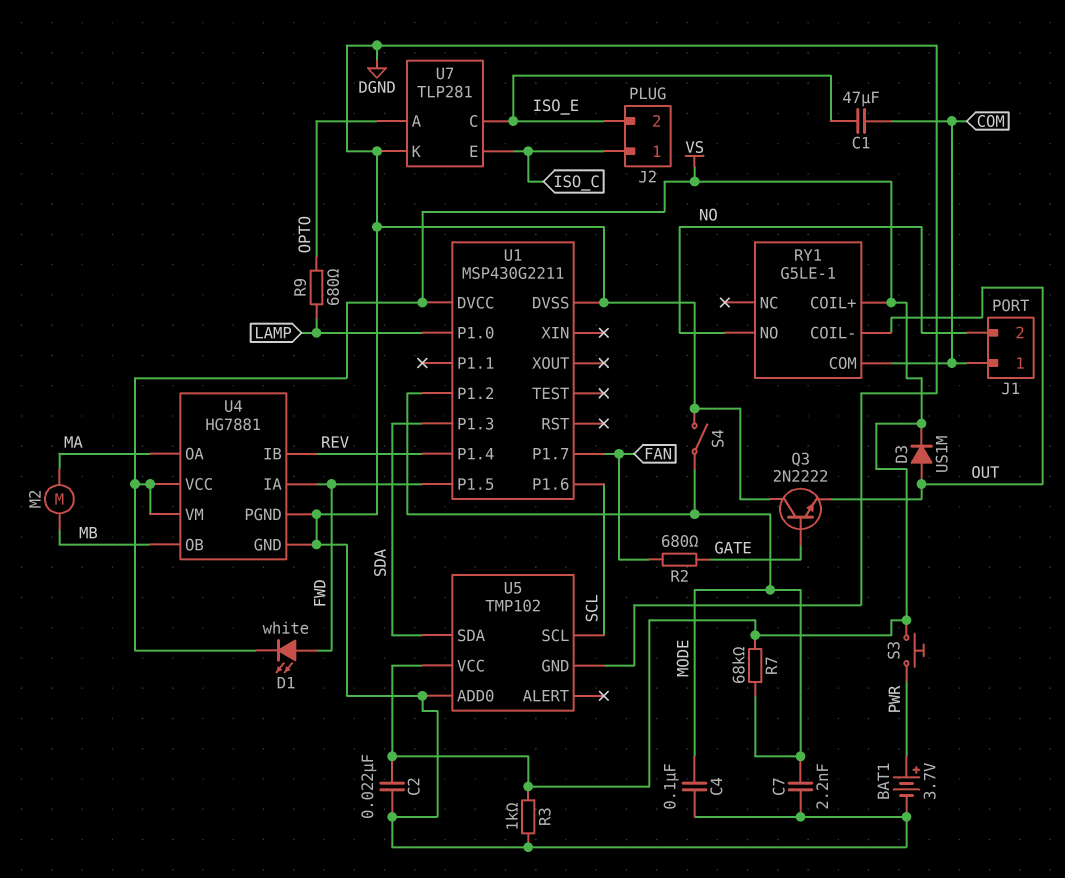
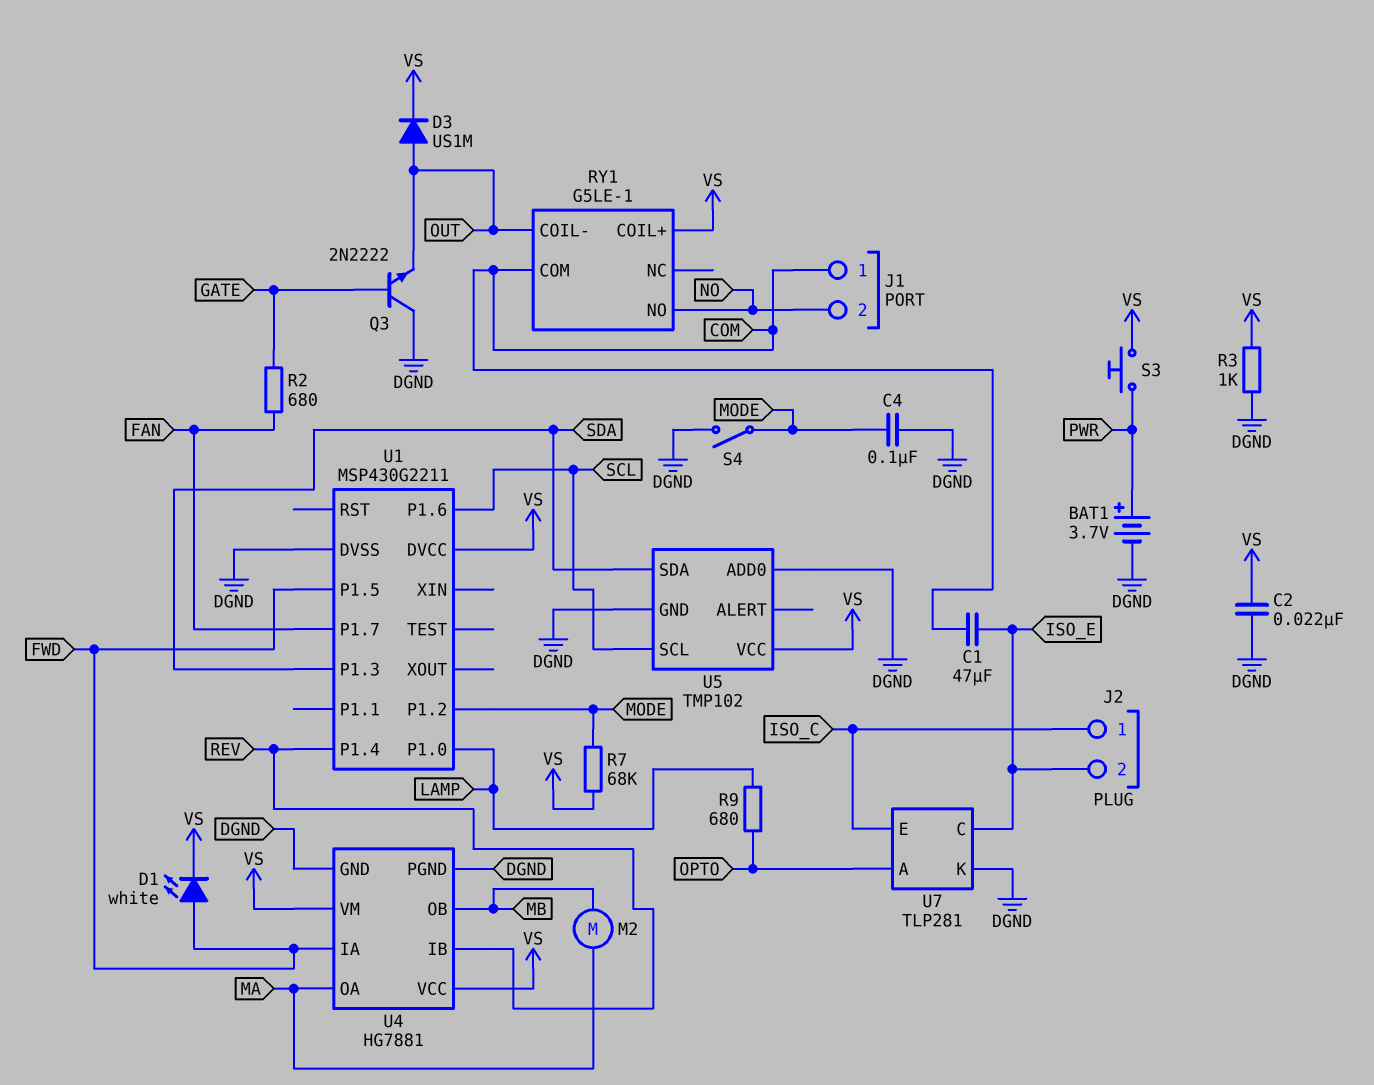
C7: 2.2nF (DGND, MODE) -> none

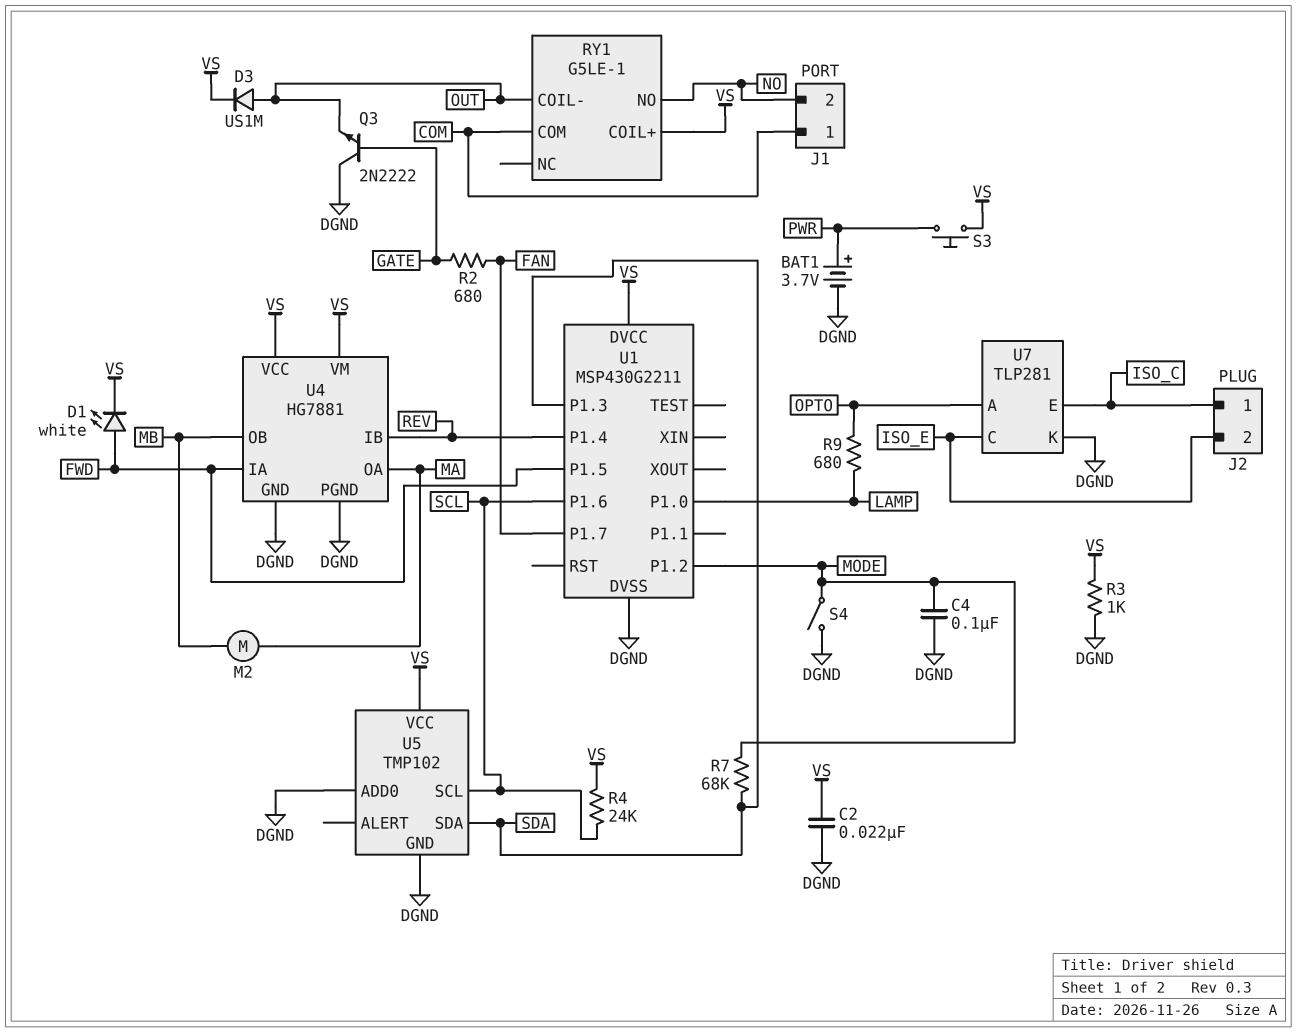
C1: 47uF (COM, ISO_E) -> none
R4: none -> 24k (SCL, VS)
R7: 68k (MODE, VS) -> 68k (MODE, SDA)

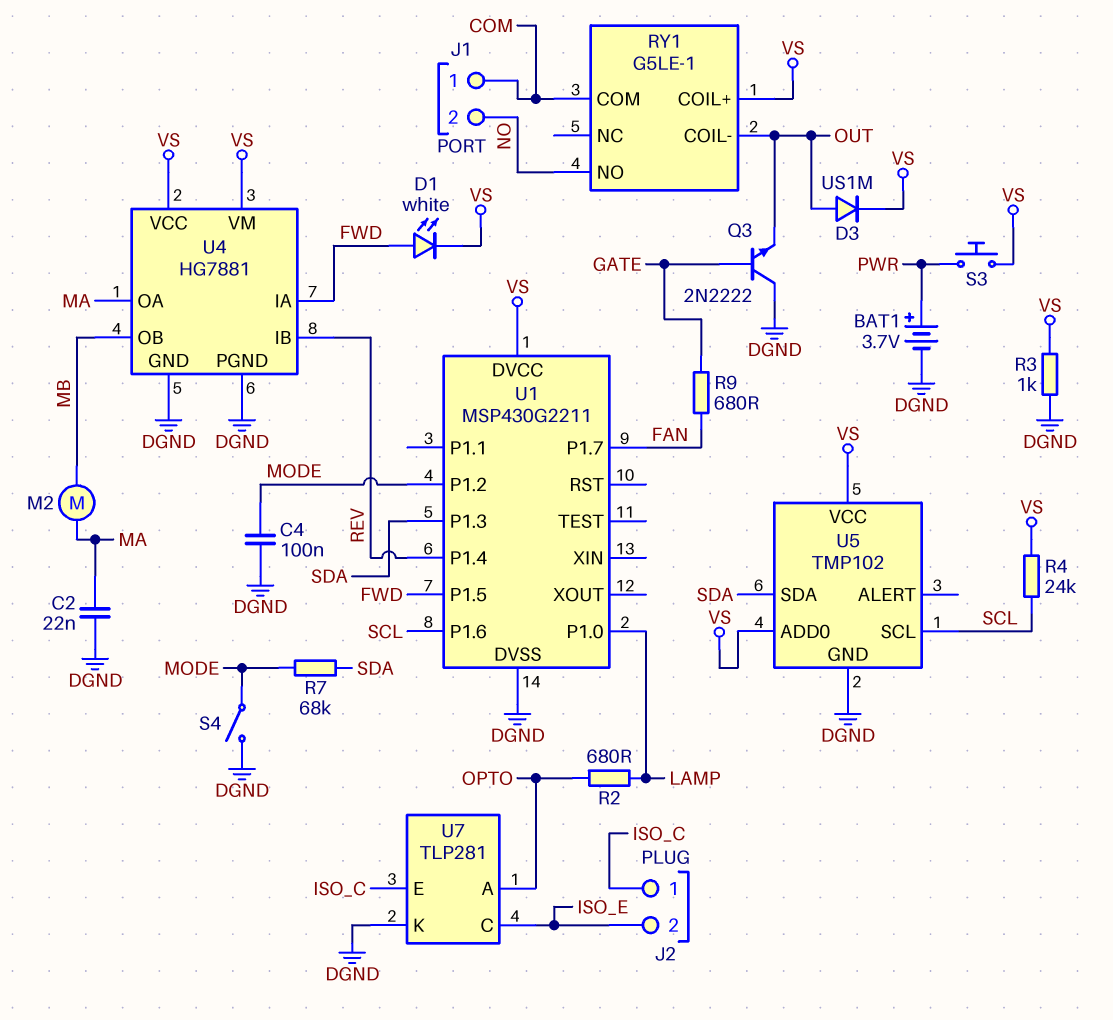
C2: 22nF (DGND, VS) -> 22nF (DGND, MA)
R2: 680 (FAN, GATE) -> 680 (LAMP, OPTO)
R9: 680 (LAMP, OPTO) -> 680 (FAN, GATE)
U5 pin ADD0: DGND -> VS

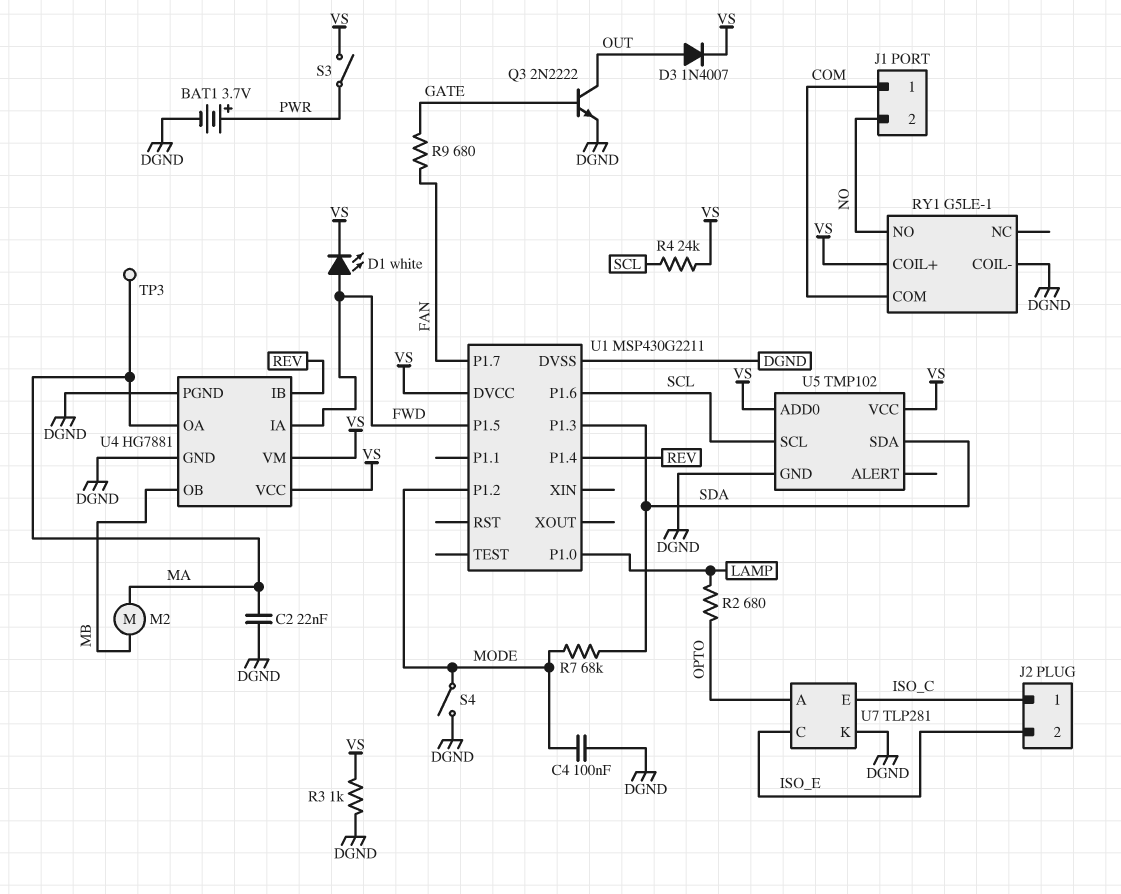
D3: diode US1M (A OUT, K VS) -> diode 1N4007 (A OUT, K VS)
Q3: NPN 2N2222 (B GATE, C DGND, E OUT) -> NPN 2N2222 (B GATE, C OUT, E DGND)
RY1 pin COIL-: OUT -> DGND
S3: button (PWR, VS) -> switch (PWR, VS)
TP3: none -> test point (MA)

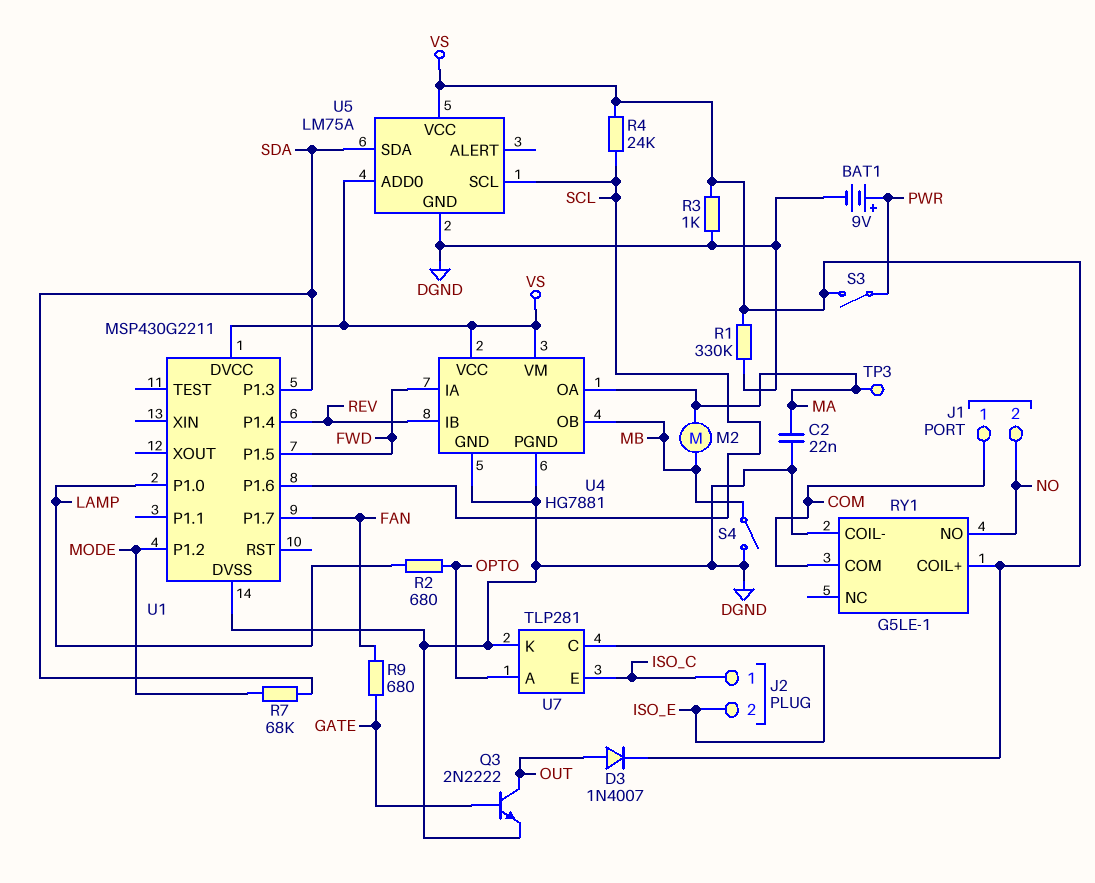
BAT1: 3.7V (plus PWR, minus DGND) -> 9V (plus PWR, minus DGND)
C4: 100nF (DGND, MODE) -> none
D1: LED white (A FWD, K VS) -> none
R1: none -> 330k (DGND, VS)
S4: switch (DGND, MODE) -> switch (DGND, MB)
U5: TMP102 -> LM75A

